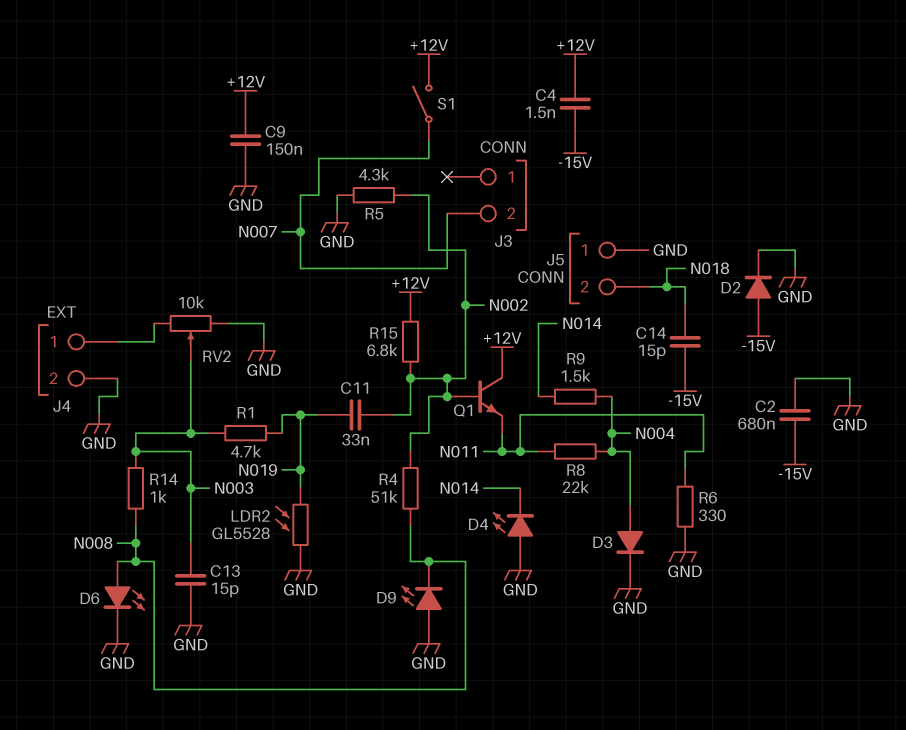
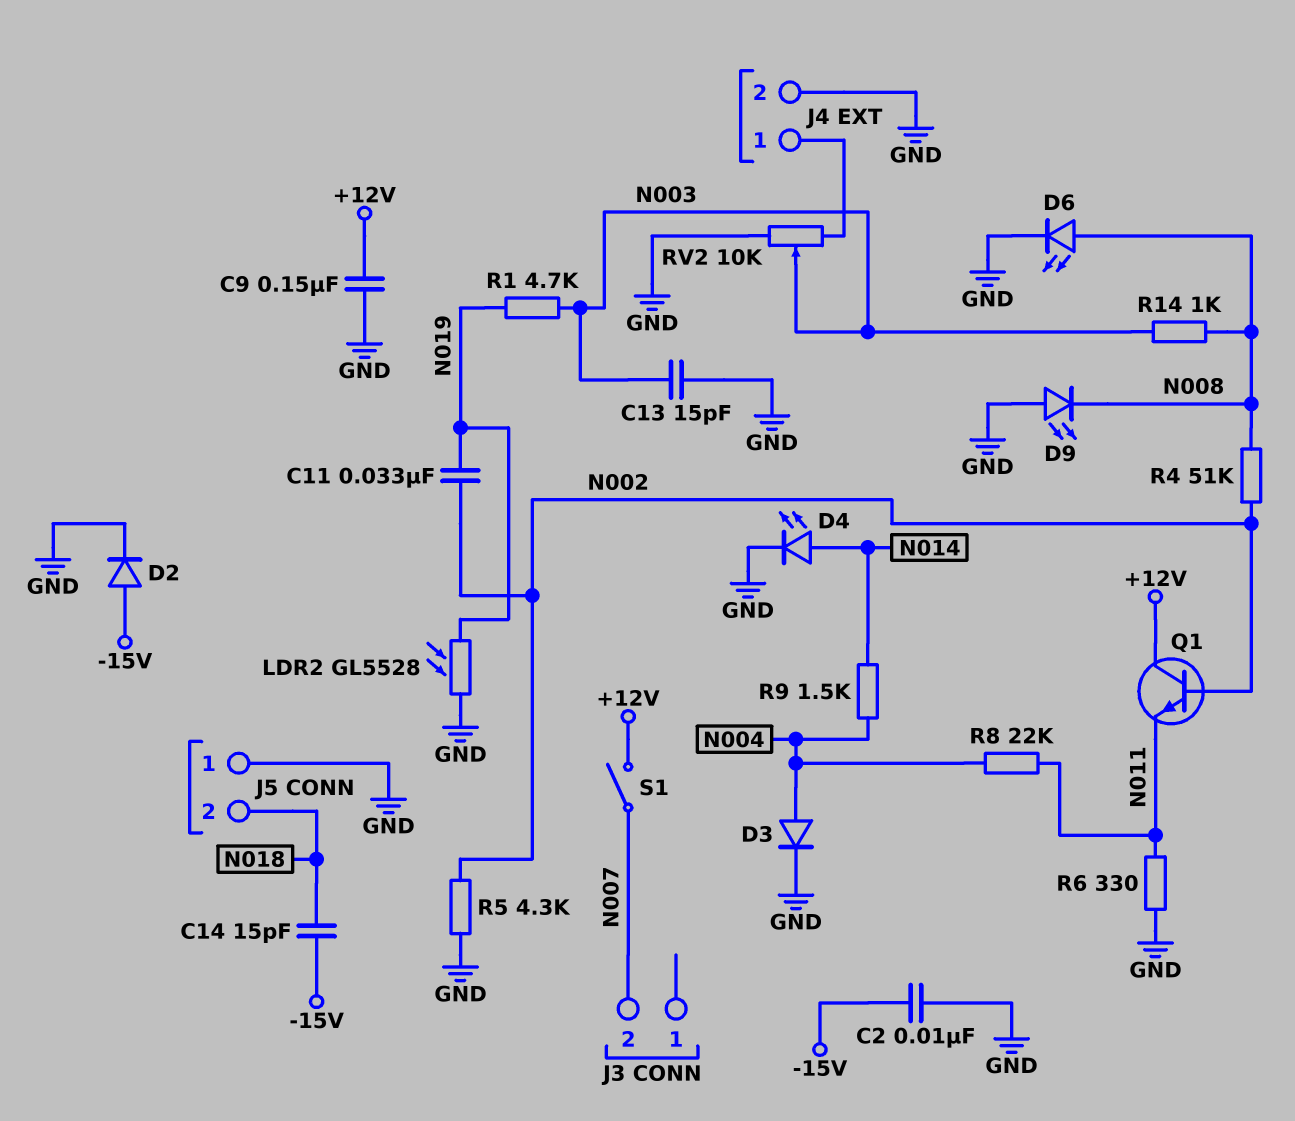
C2: 680nF (-15V, GND) -> 10nF (-15V, GND)
C4: 1.5nF (+12V, -15V) -> none
D4: LED (A GND, K N014) -> LED (A N014, K GND)
R15: 6.8k (+12V, N002) -> none

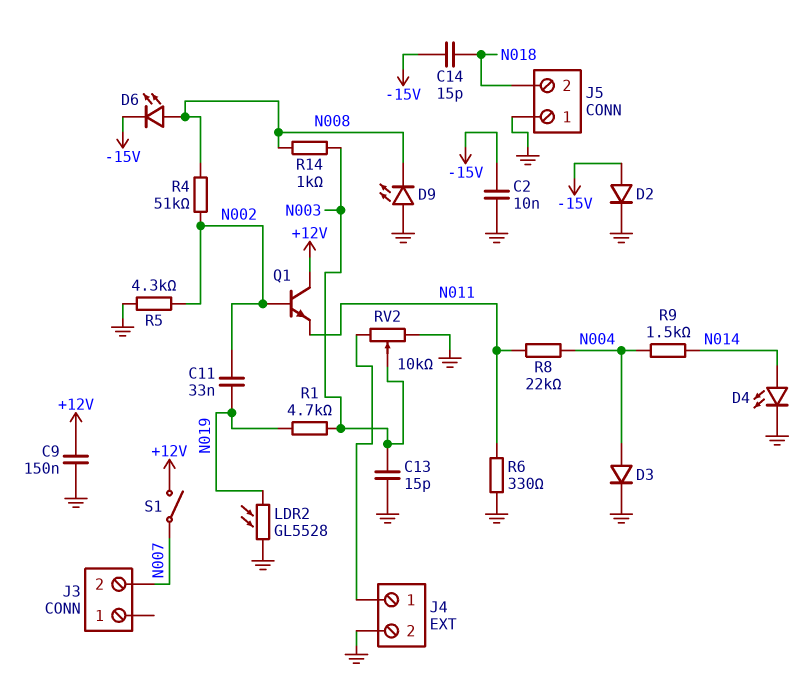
D6: LED (A N008, K GND) -> LED (A N008, K -15V)

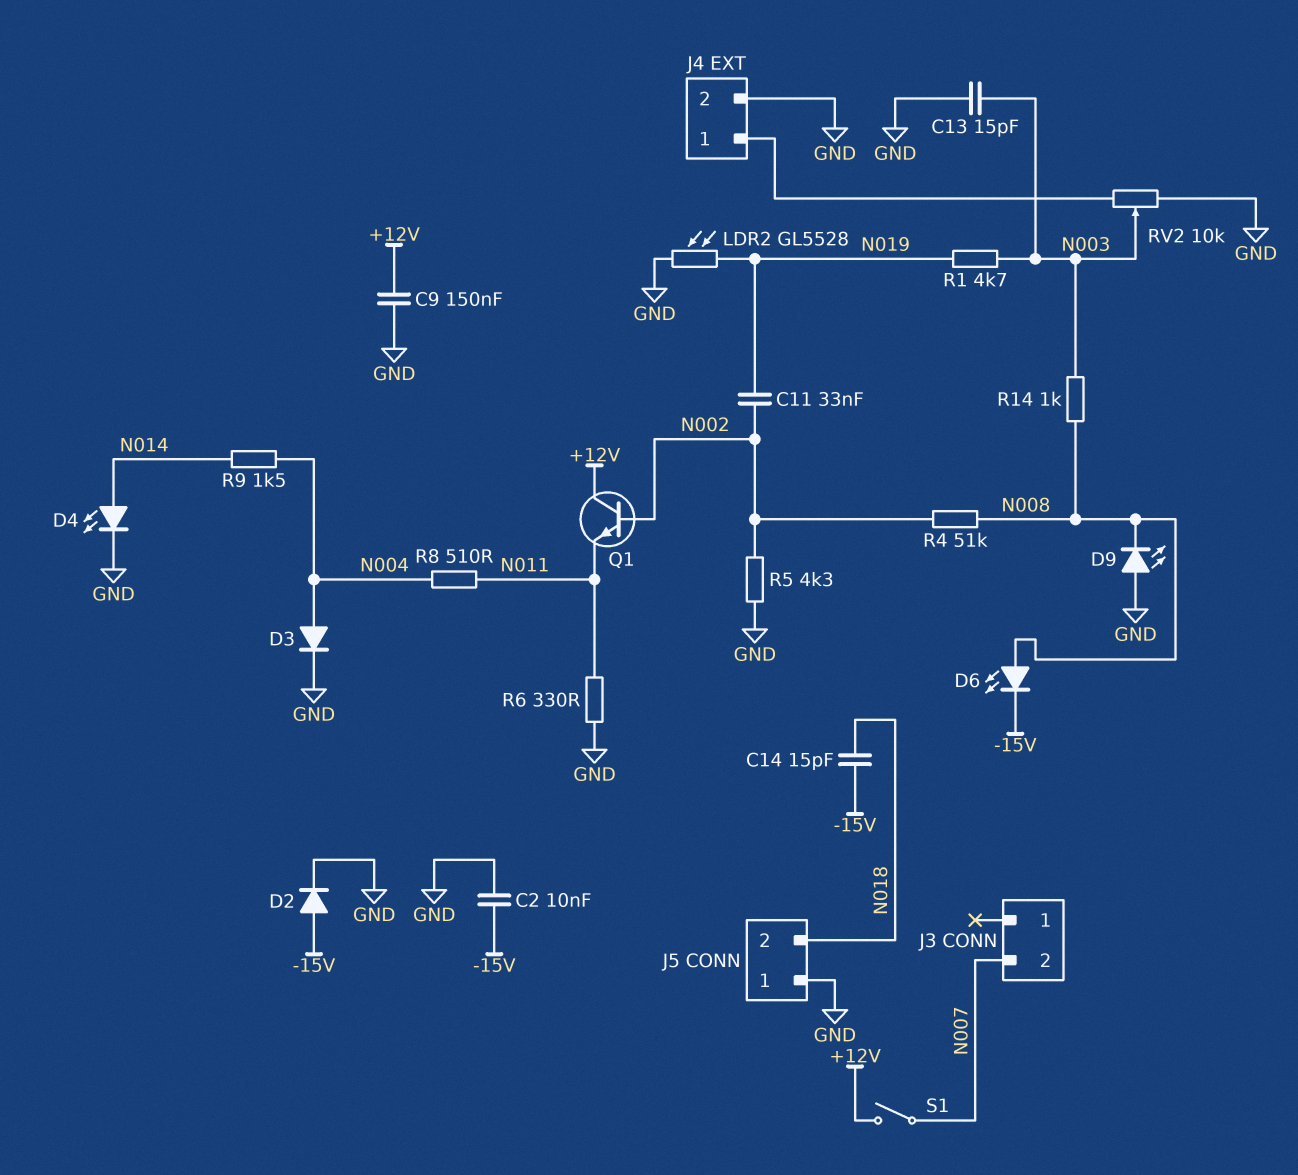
R8: 22k (N004, N011) -> 510 (N004, N011)

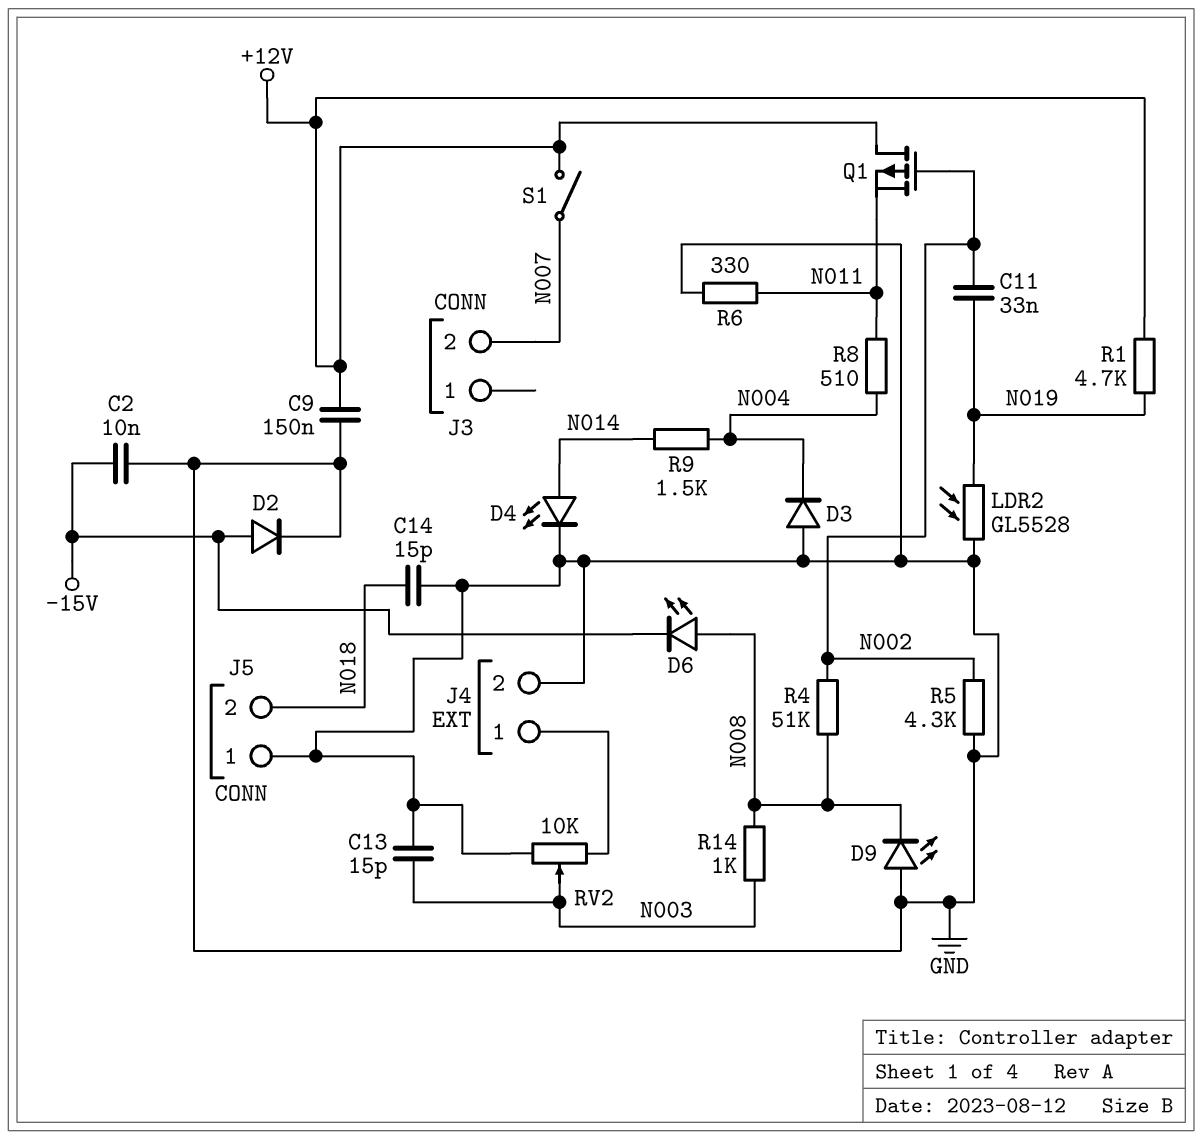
C14: 15pF (-15V, N018) -> 15pF (GND, N018)
D3: diode (A N004, K GND) -> diode (A GND, K N004)
Q1: NPN (B N002, C +12V, E N011) -> PMOS (G N002, D +12V, S N011)
R1: 4.7k (N003, N019) -> 4.7k (+12V, N019)

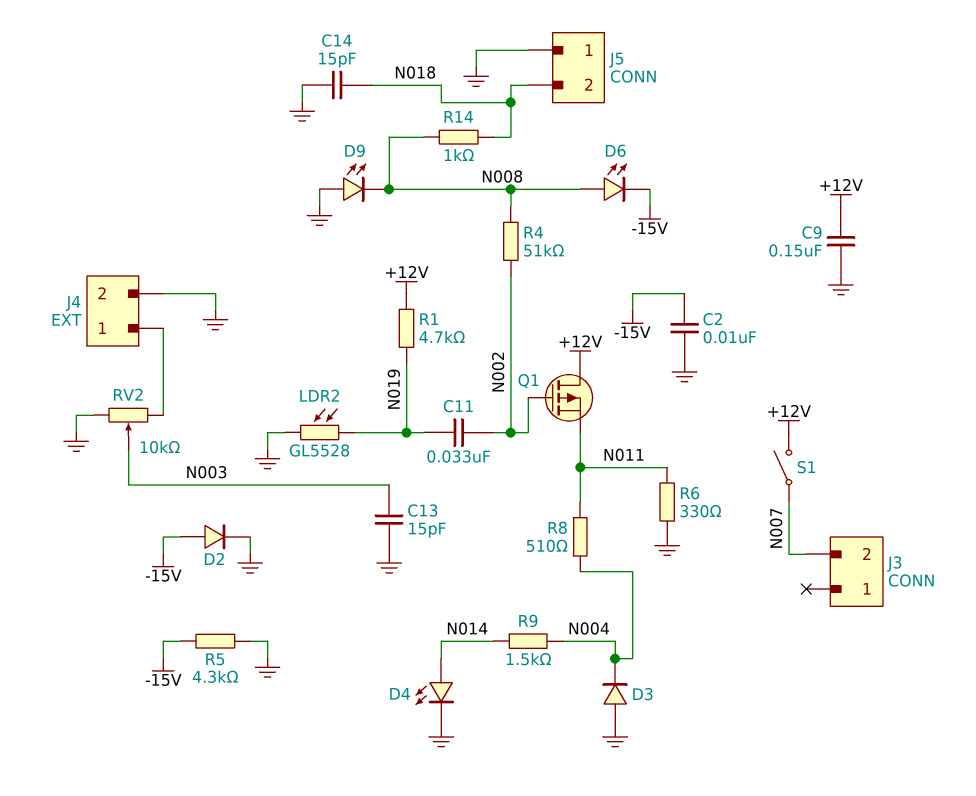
R5: 4.3k (GND, N002) -> 4.3k (-15V, GND)
R14: 1k (N003, N008) -> 1k (N008, N018)

